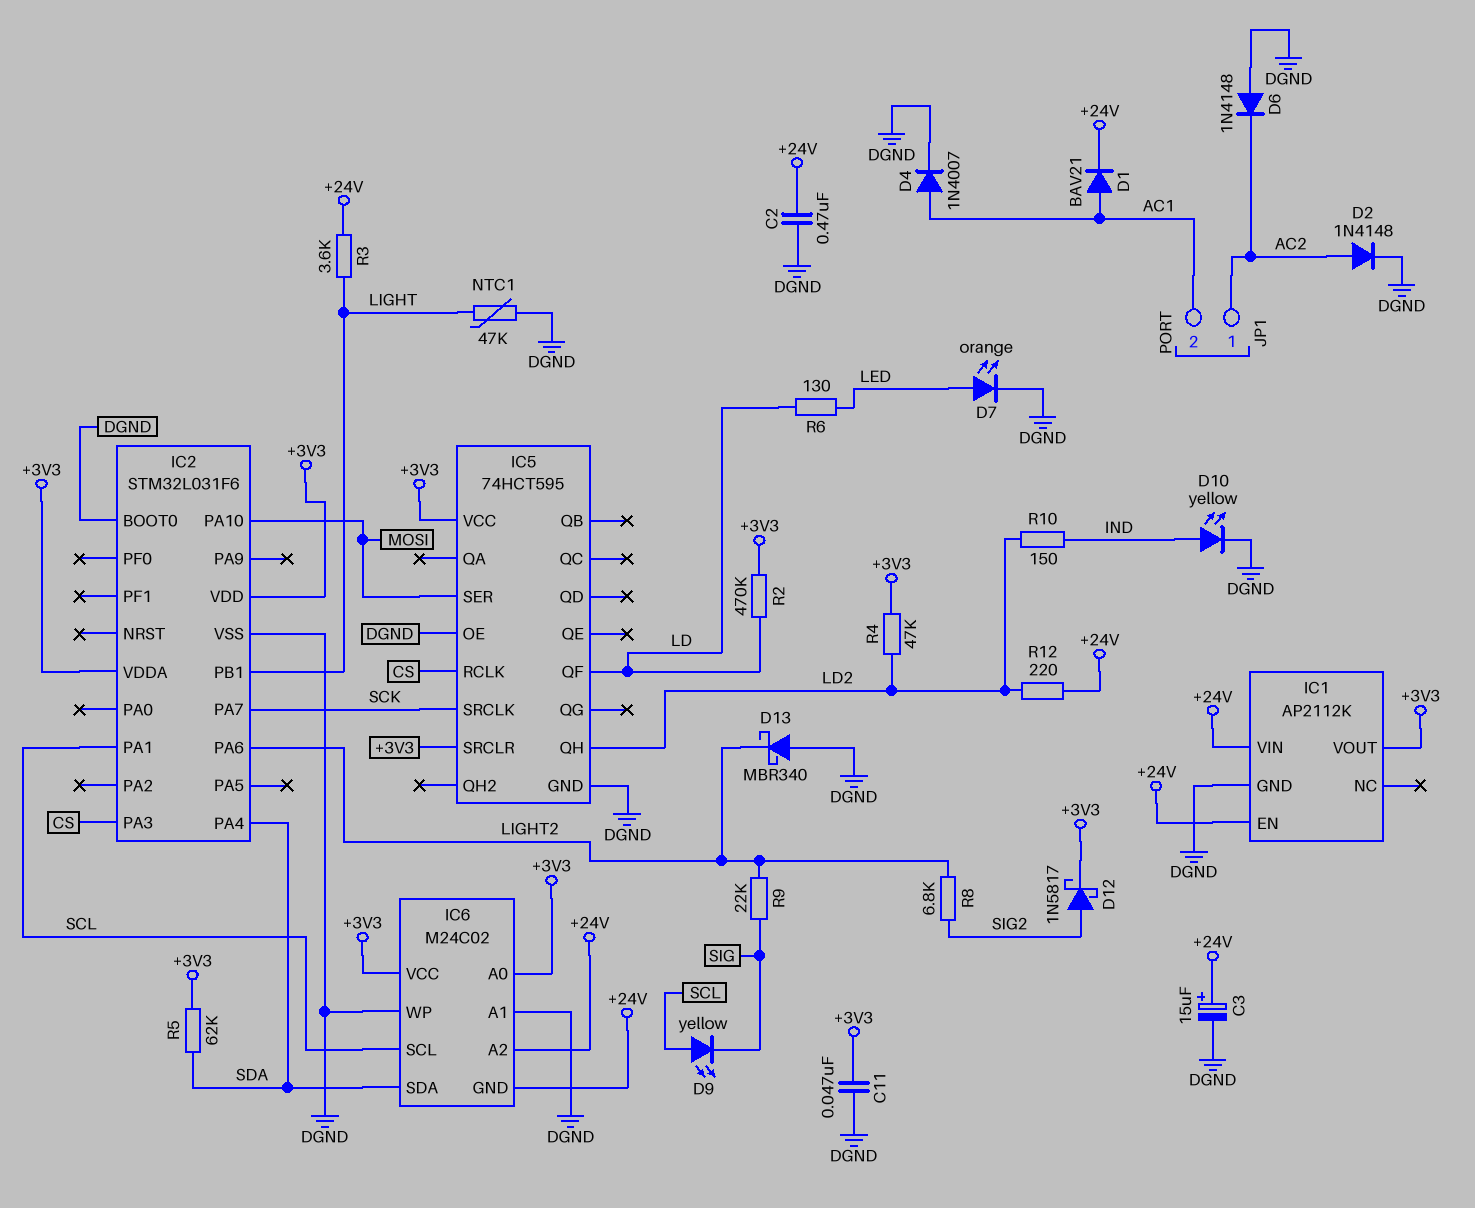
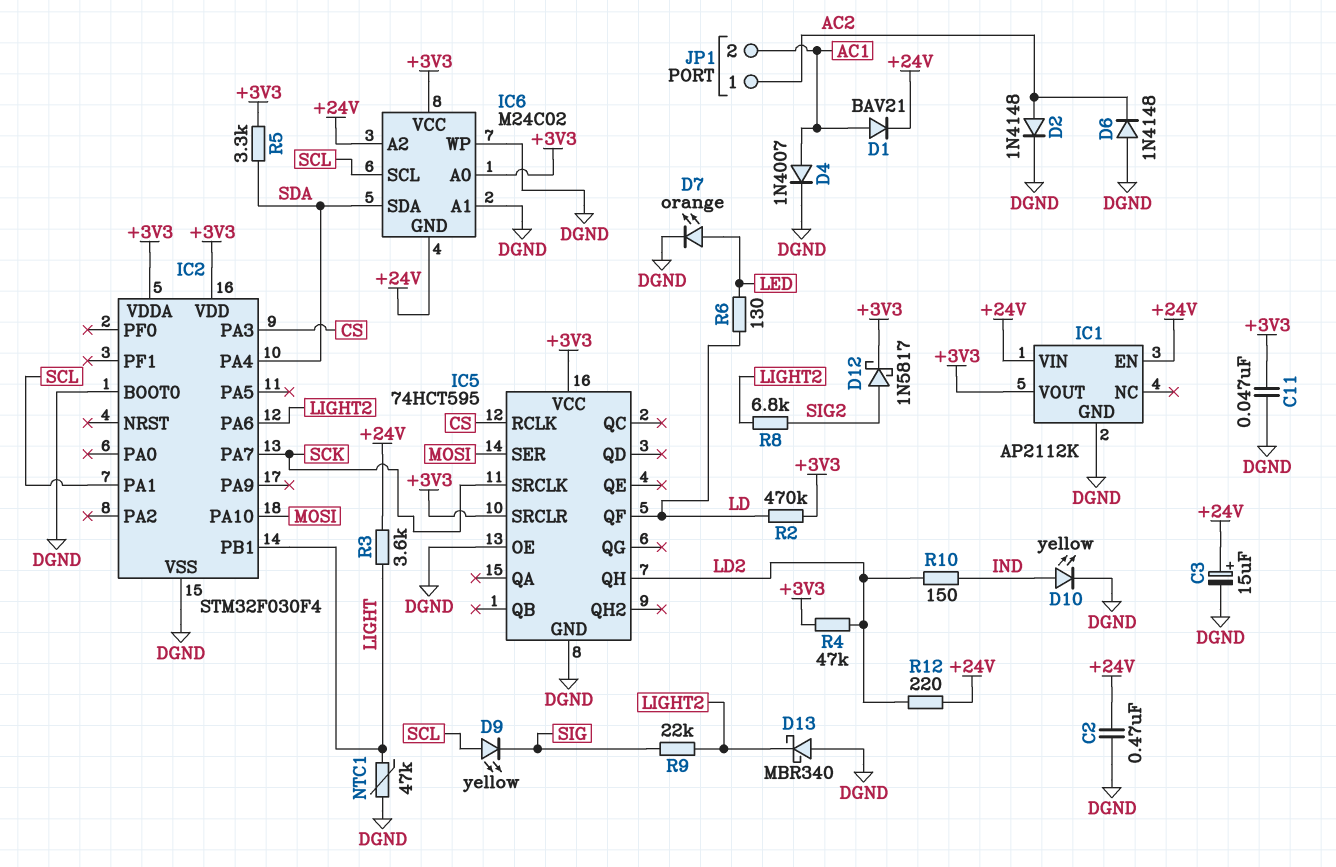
IC2: STM32L031F6 -> STM32F030F4
R5: 62k (+3V3, SDA) -> 3.3k (+3V3, SDA)

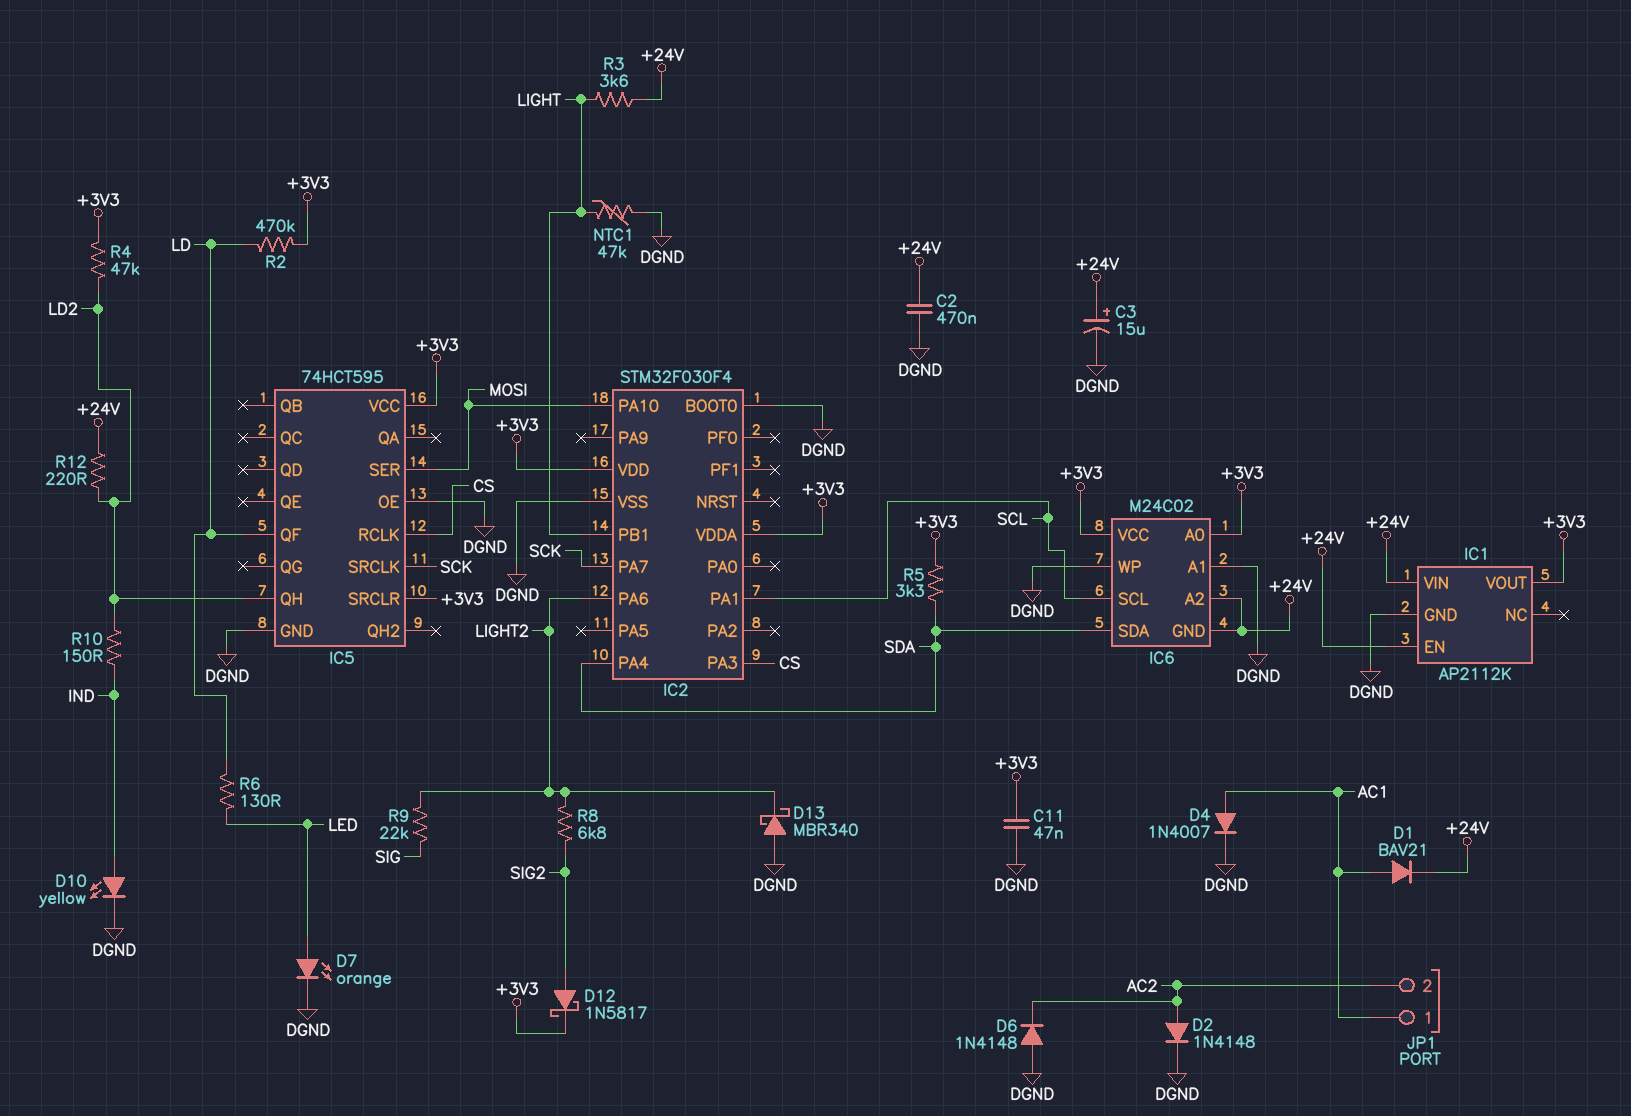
D9: LED yellow (A SCL, K SIG) -> none
JP1 pin 1: AC2 -> AC1
JP1 pin 2: AC1 -> AC2

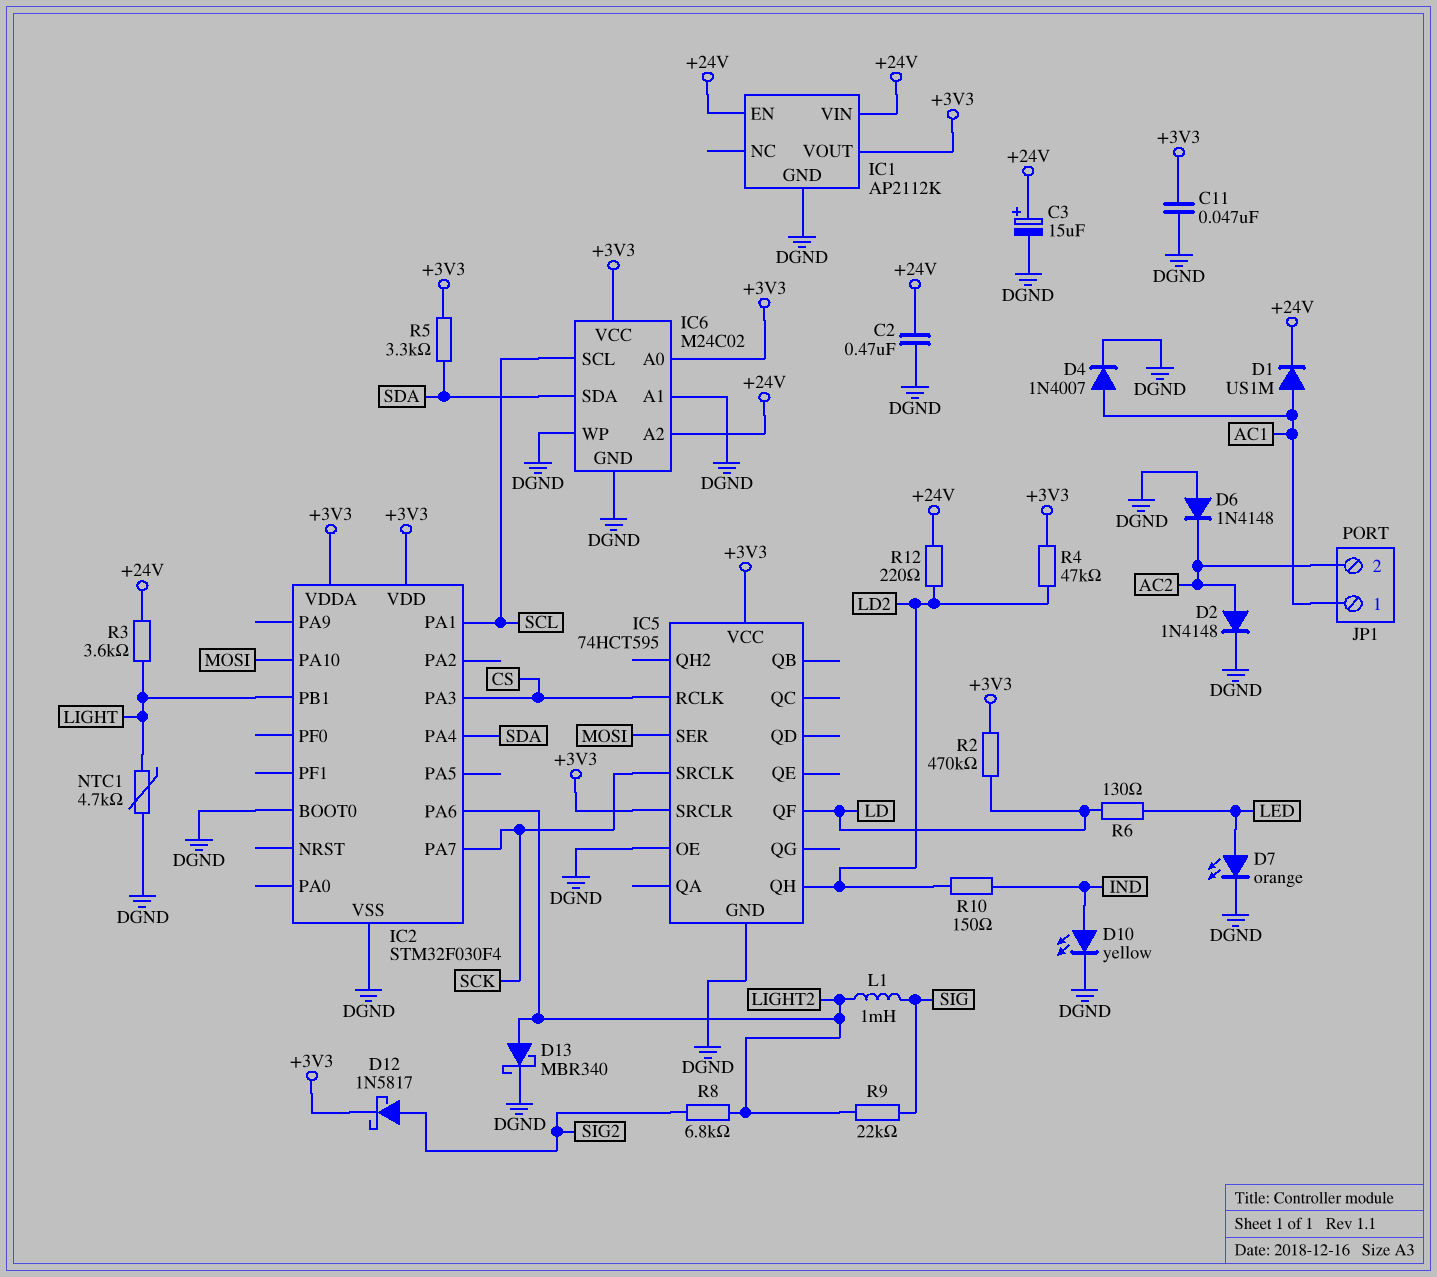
D1: diode BAV21 (A AC1, K +24V) -> diode US1M (A AC1, K +24V)
D13: schottky MBR340 (A DGND, K LIGHT2) -> schottky MBR340 (A LIGHT2, K DGND)
IC6 pin GND: +24V -> DGND
L1: none -> 1mH (LIGHT2, SIG)
NTC1: 47k (DGND, LIGHT) -> 4.7k (DGND, LIGHT)

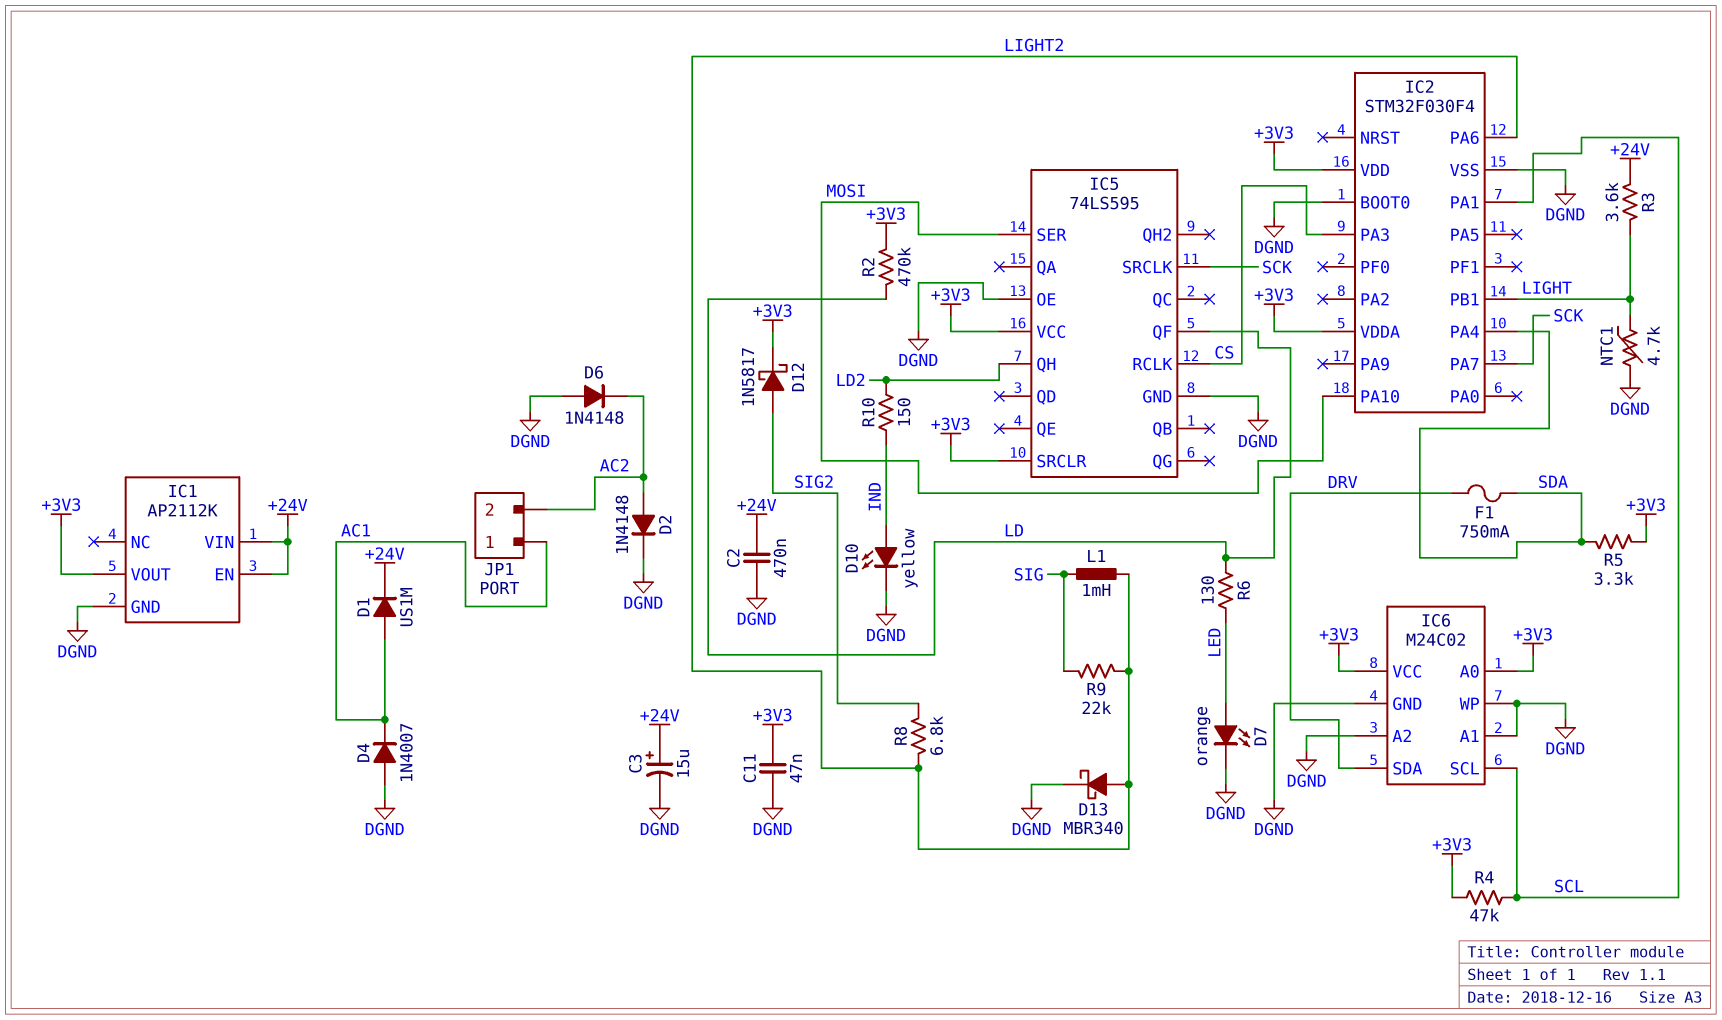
D4: diode 1N4007 (A AC1, K DGND) -> diode 1N4007 (A DGND, K AC1)
F1: none -> 750mA (DRV, SDA)
IC5: 74HCT595 -> 74LS595
IC6 pin A2: +24V -> DGND
IC6 pin SDA: SDA -> DRV
R4: 47k (+3V3, LD2) -> 47k (+3V3, SCL)
R12: 220 (+24V, LD2) -> none

